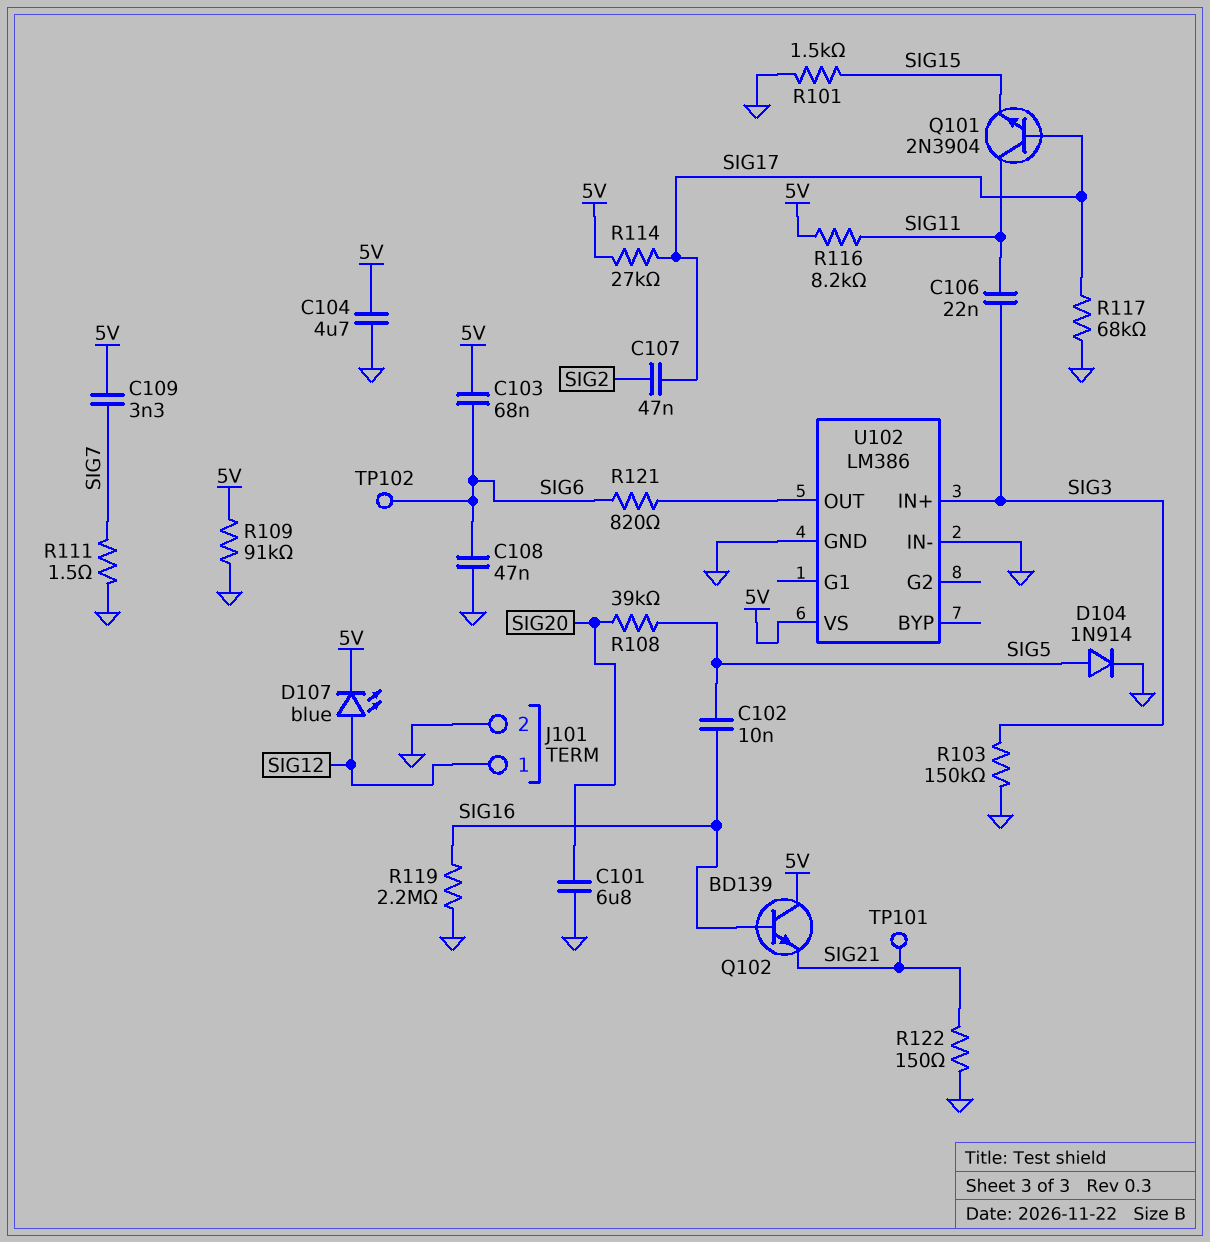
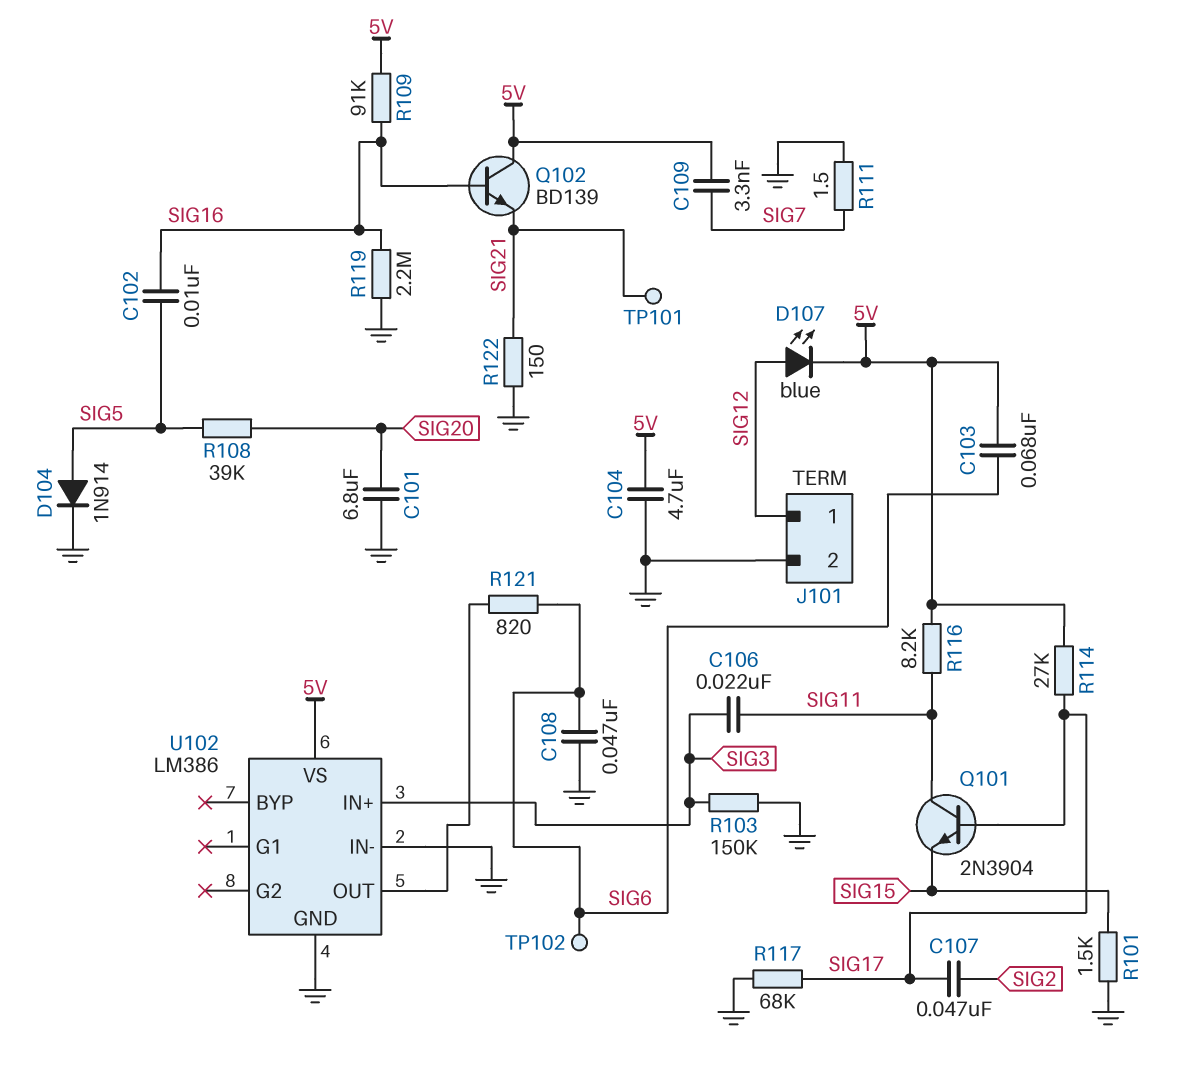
R109: 91k (5V, GND) -> 91k (5V, SIG16)

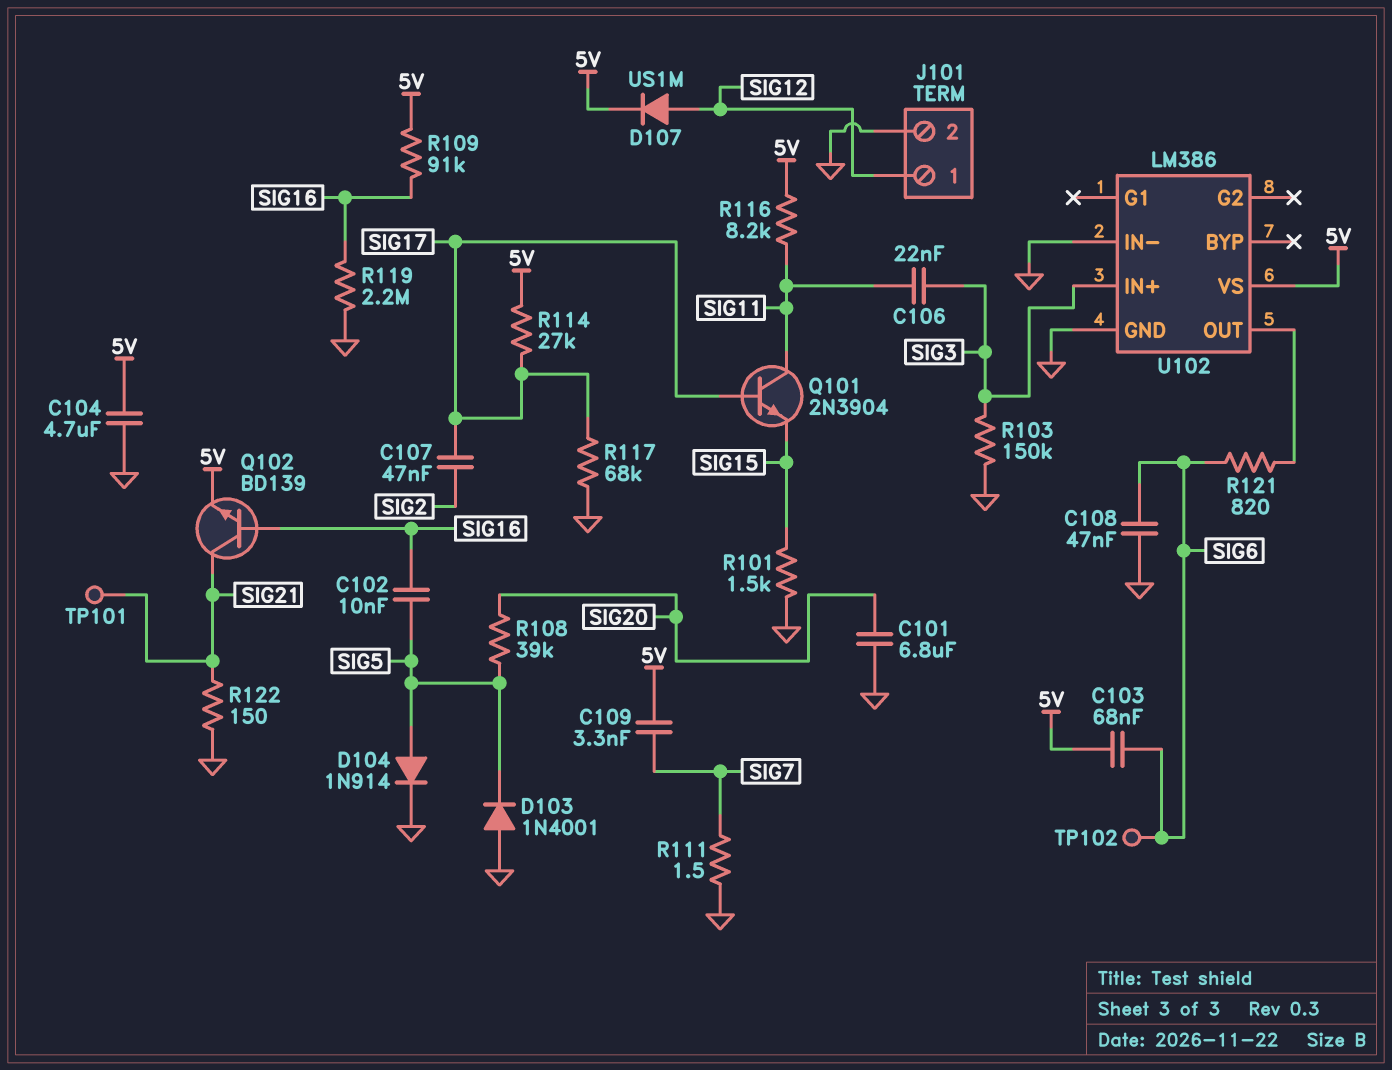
D103: none -> diode 1N4001 (A GND, K SIG5)
D107: LED blue (A SIG12, K 5V) -> diode US1M (A SIG12, K 5V)
Q102: NPN BD139 (B SIG16, C 5V, E SIG21) -> NPN BD139 (B SIG16, C SIG21, E 5V)

